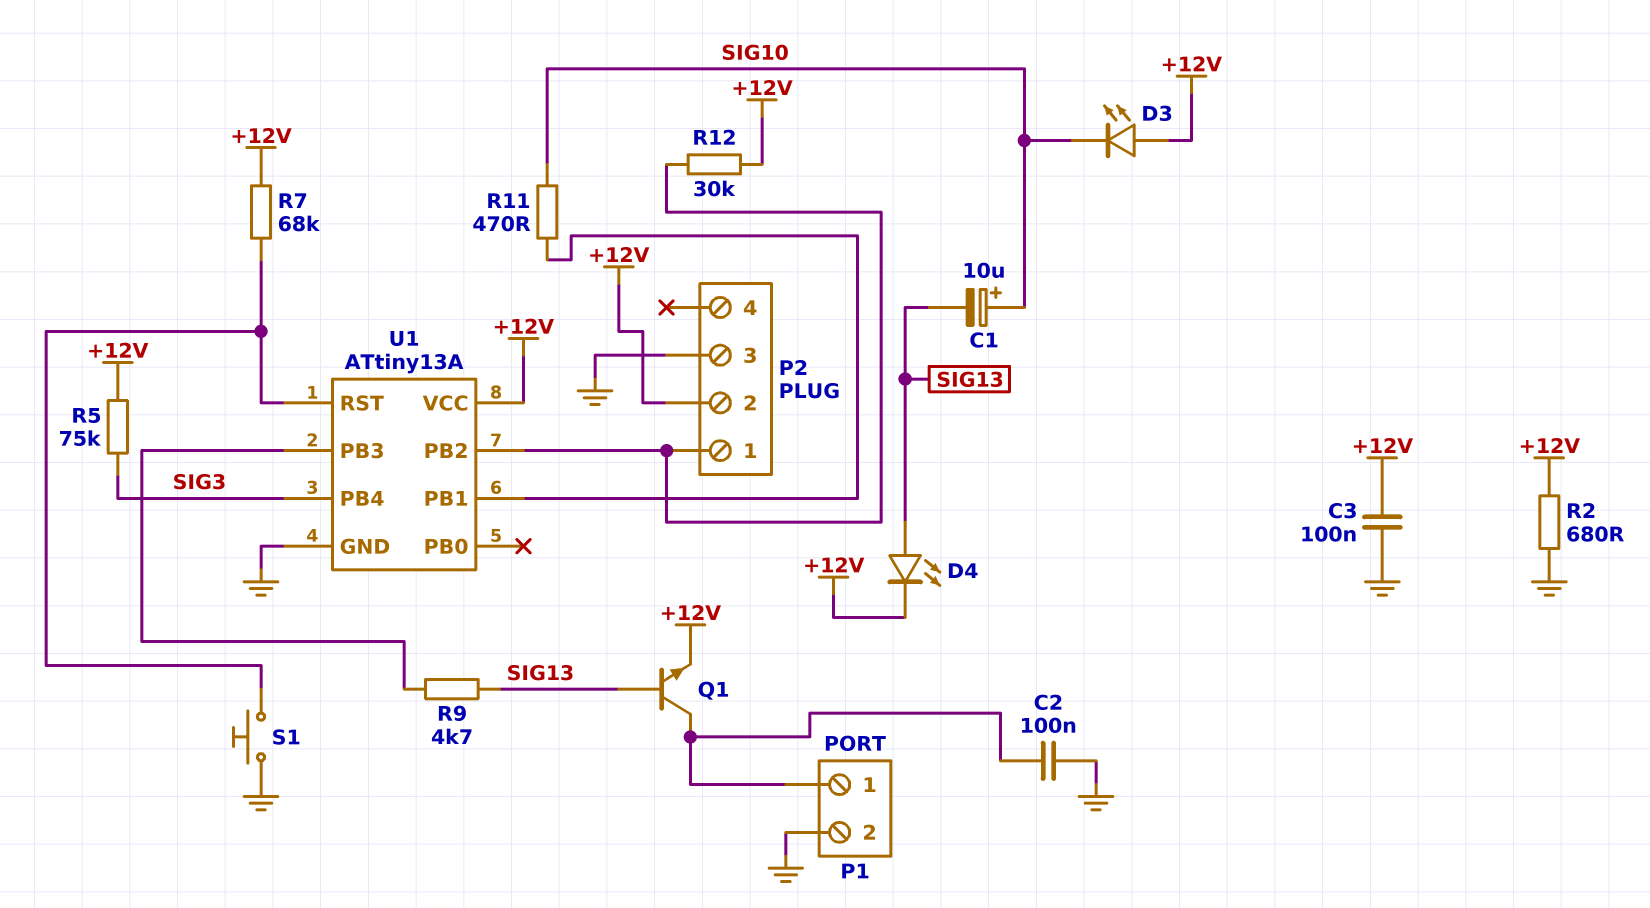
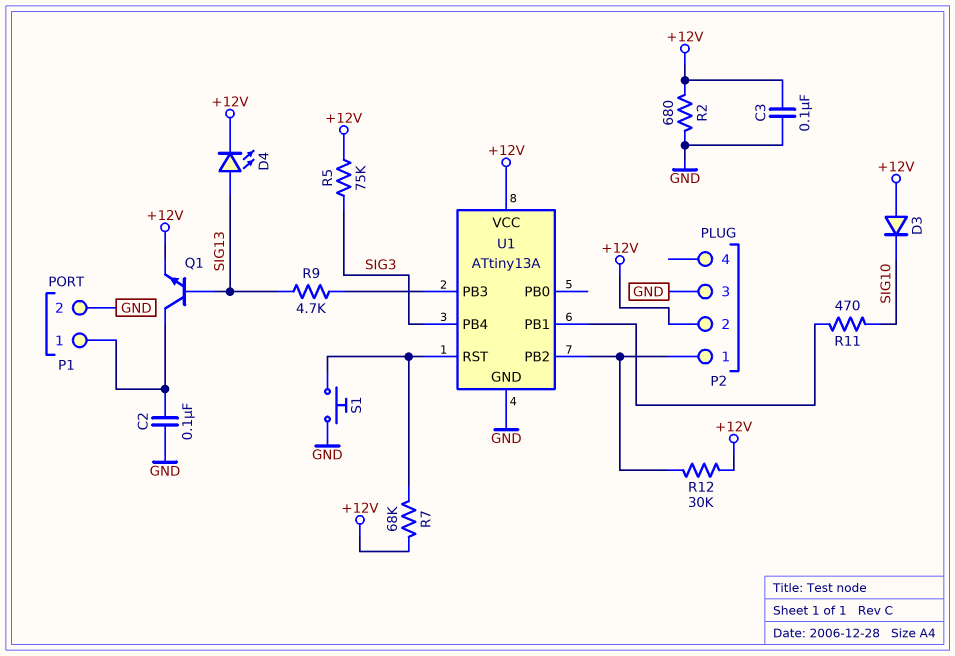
C1: 10uF (plus SIG10, minus SIG13) -> none
D3: LED (A +12V, K SIG10) -> diode (A +12V, K SIG10)

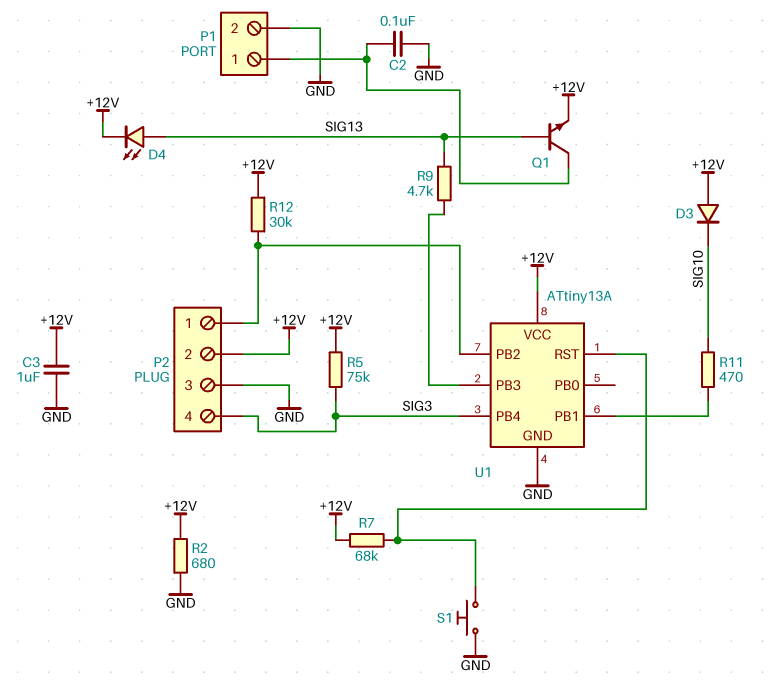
C3: 100nF (+12V, GND) -> 1uF (+12V, GND)
P2 pin 4: none -> SIG3

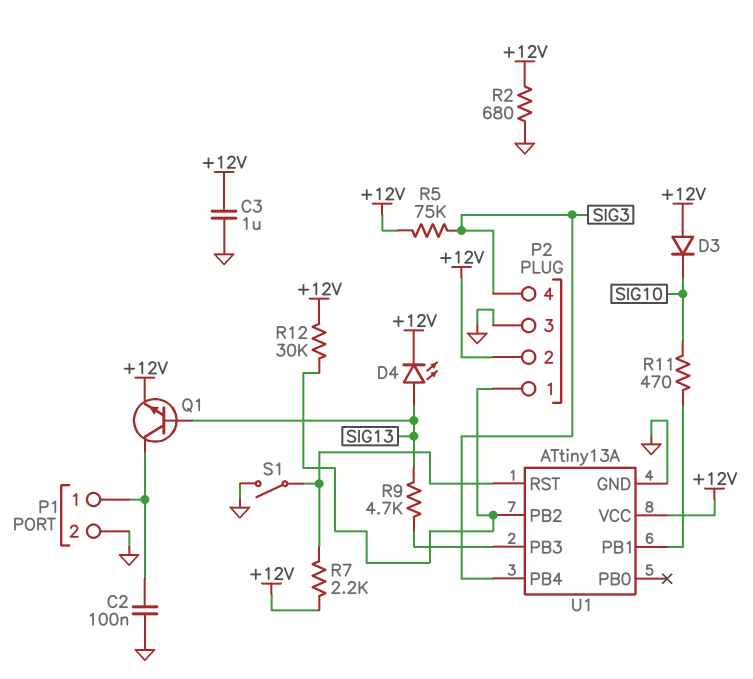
R7: 68k (+12V, U1/RST) -> 2.2k (+12V, U1/RST)
S1: button (GND, U1/RST) -> switch (GND, U1/RST)

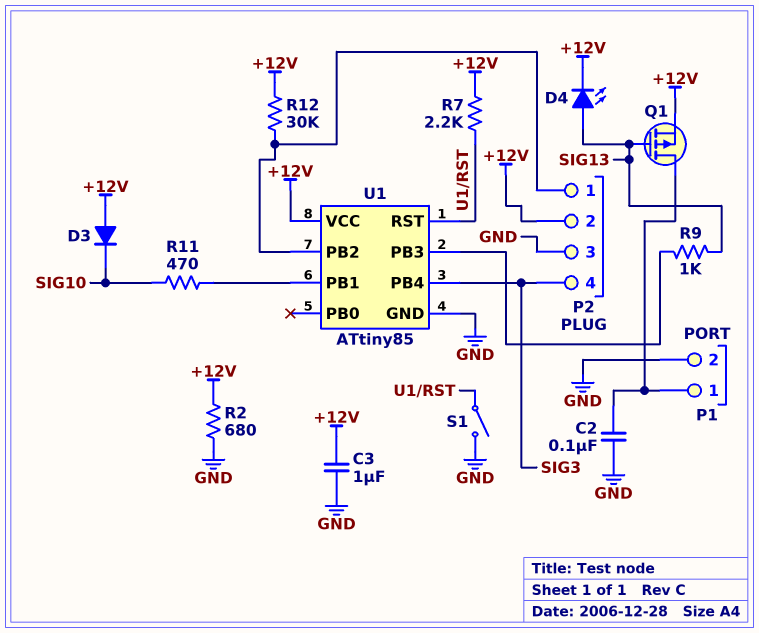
Q1: NPN (B SIG13, C P1/1, E +12V) -> PMOS (G SIG13, D P1/1, S +12V)
R5: 75k (+12V, SIG3) -> none
R9: 4.7k (SIG13, U1/PB3) -> 1k (SIG13, U1/PB3)
U1: ATtiny13A -> ATtiny85

